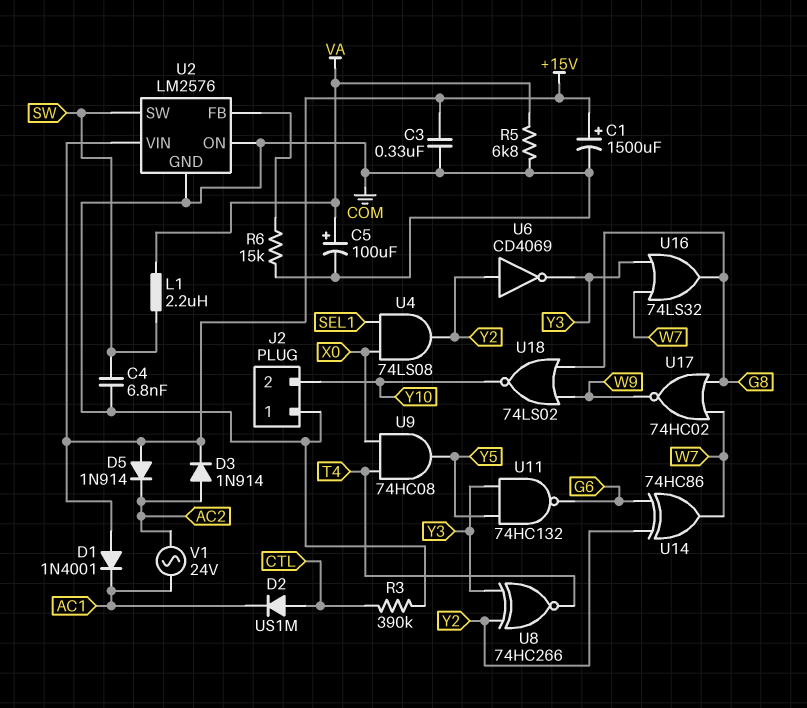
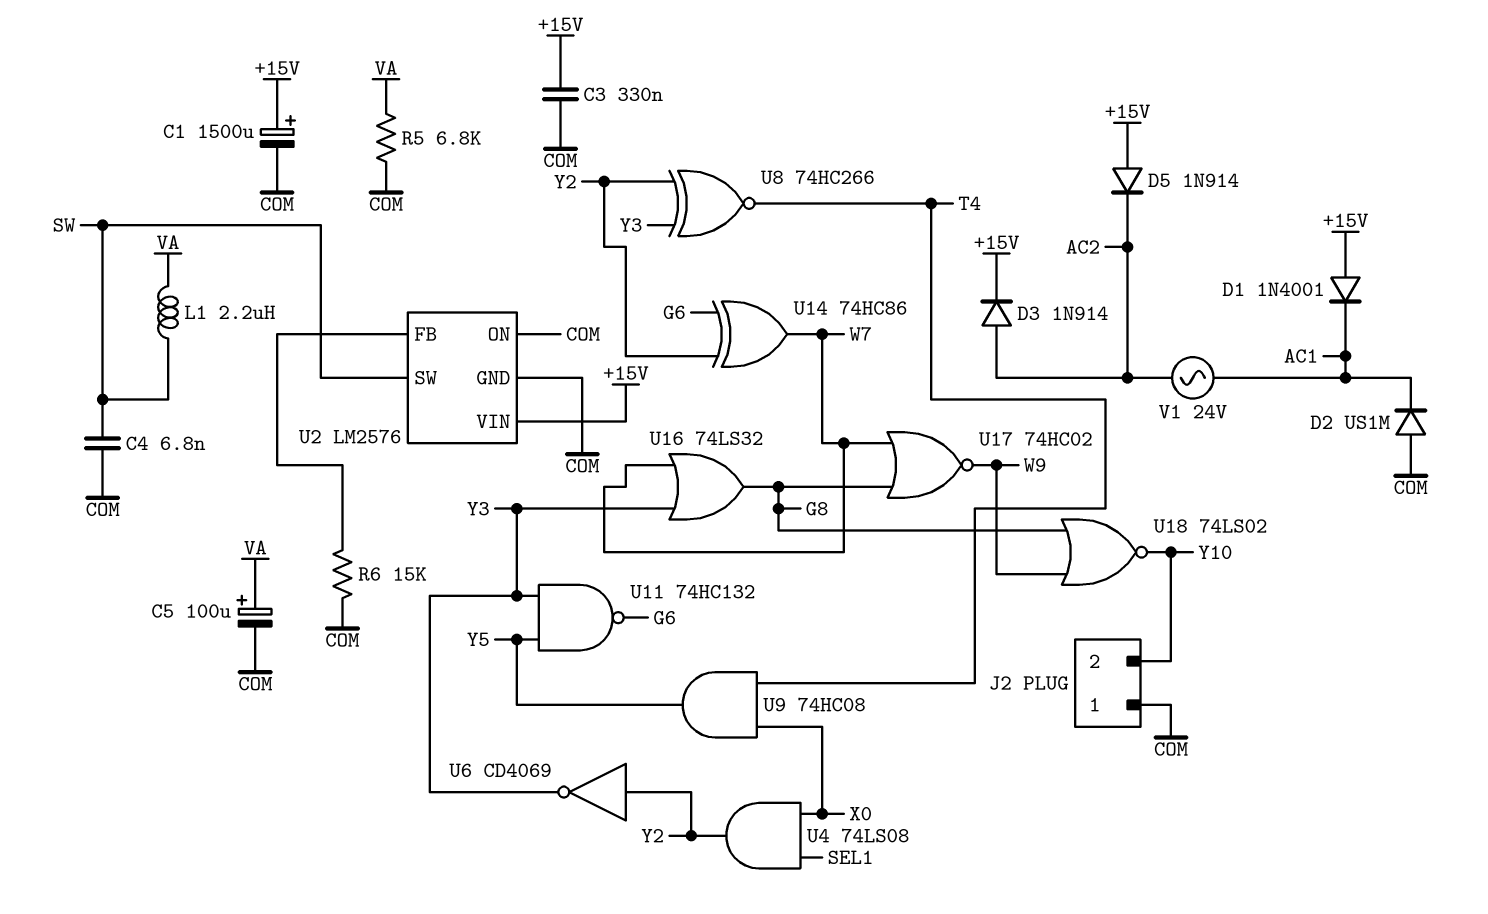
D2: diode US1M (A CTL, K AC1) -> diode US1M (A COM, K AC1)
R3: 390k (COM, CTL) -> none

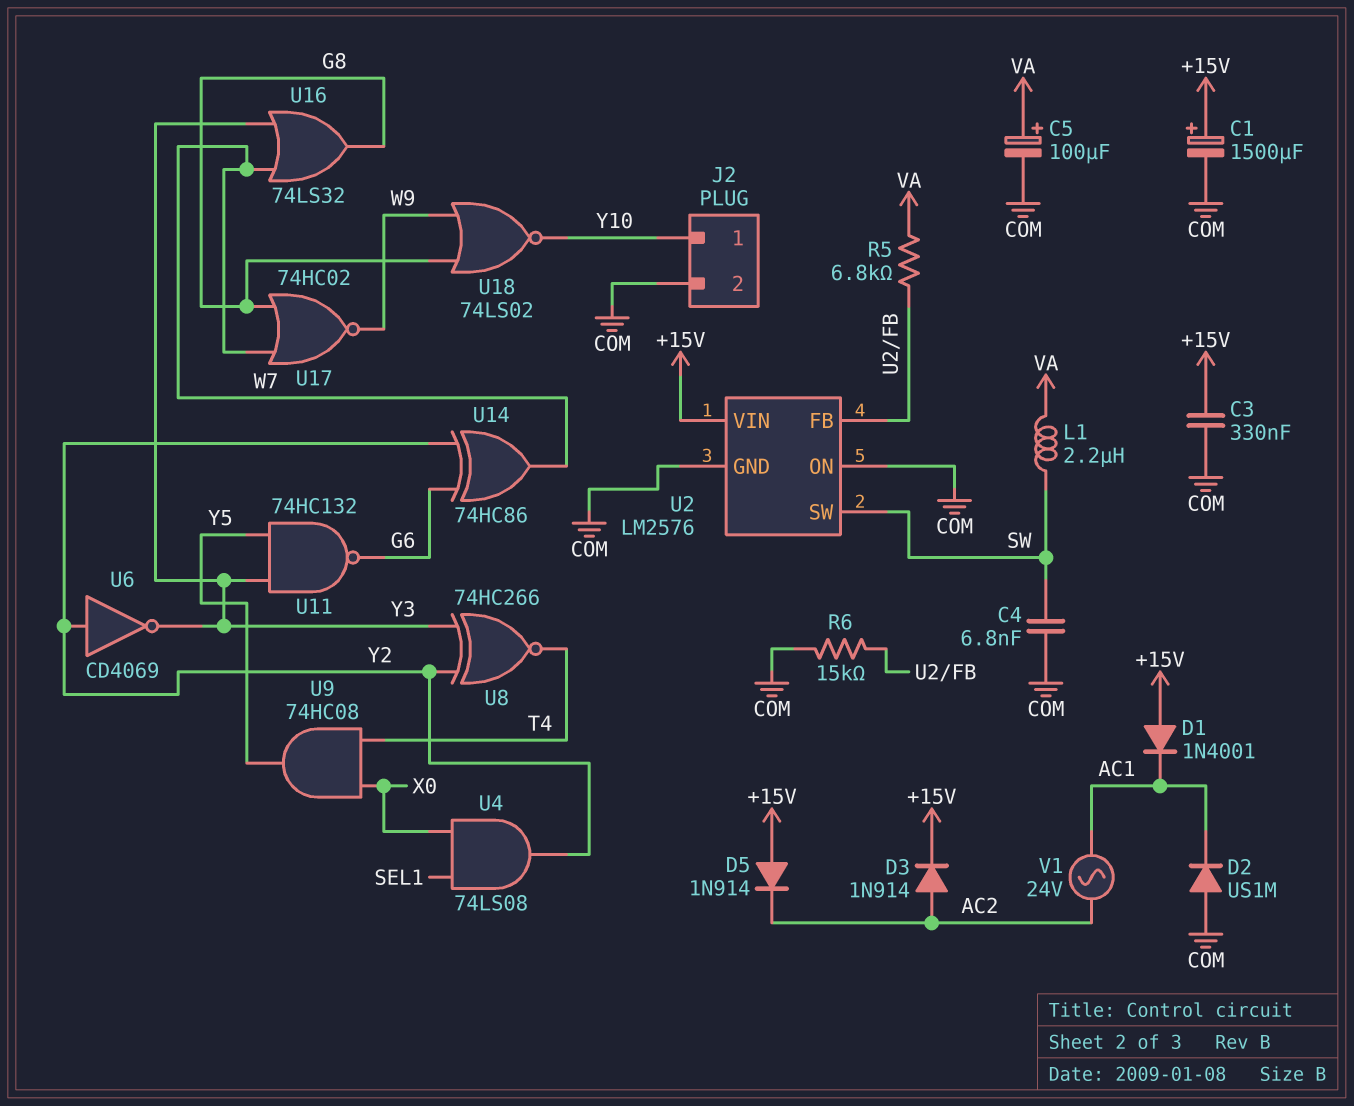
J2 pin 1: COM -> Y10
J2 pin 2: Y10 -> COM
R5: 6.8k (COM, VA) -> 6.8k (U2/FB, VA)

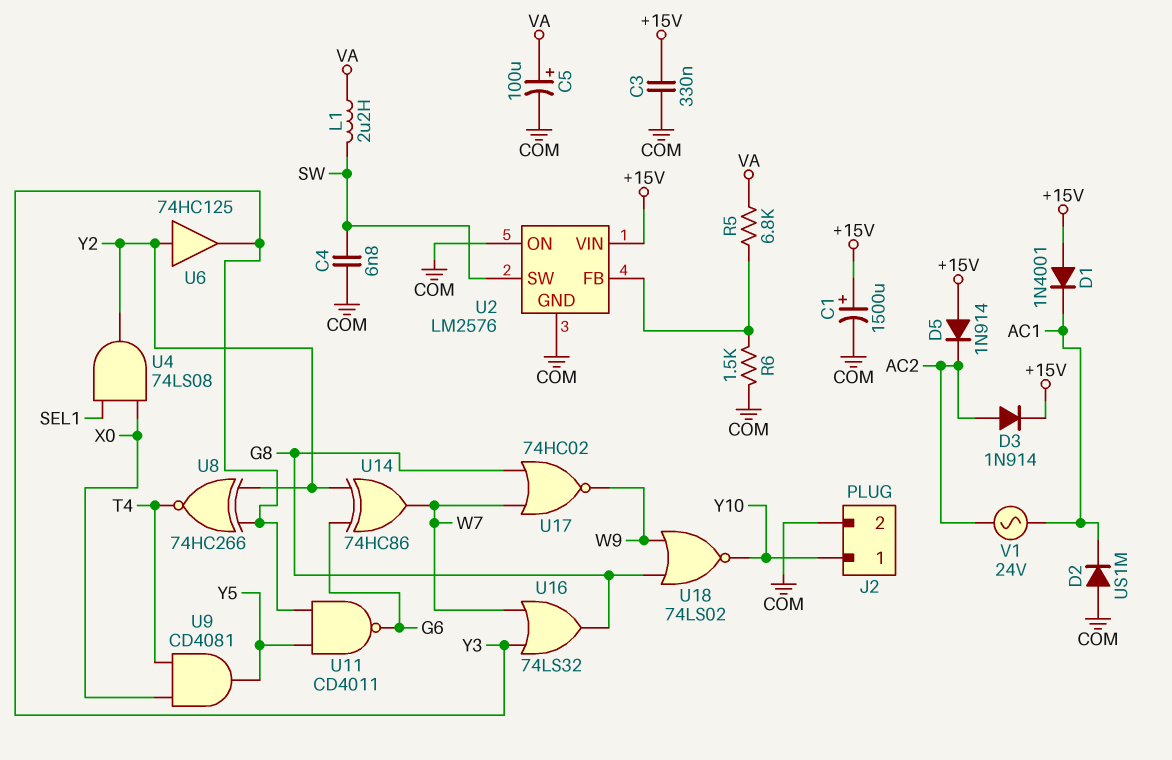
R6: 15k (COM, U2/FB) -> 1.5k (COM, U2/FB)
U6: NOT CD4069 (in Y2, out Y3) -> buffer 74HC125 (in Y2, out Y3)
U9: AND 74HC08 (in T4, in X0, out Y5) -> AND CD4081 (in T4, in X0, out Y5)
U11: NAND 74HC132 (in Y3, in Y5, out G6) -> NAND CD4011 (in Y3, in Y5, out G6)

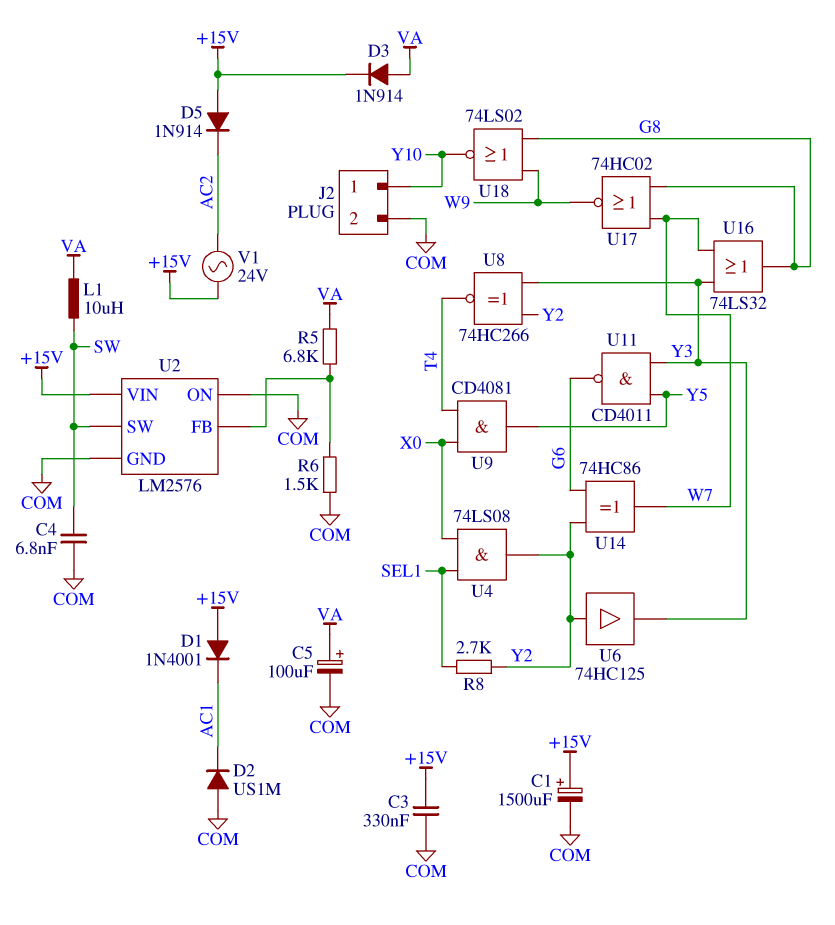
D3: diode 1N914 (A AC2, K +15V) -> diode 1N914 (A VA, K +15V)
L1: 2.2uH (SW, VA) -> 10uH (SW, VA)
R8: none -> 2.7k (SEL1, Y2)
V1: AC 24V (AC1, AC2) -> AC 24V (+15V, AC2)

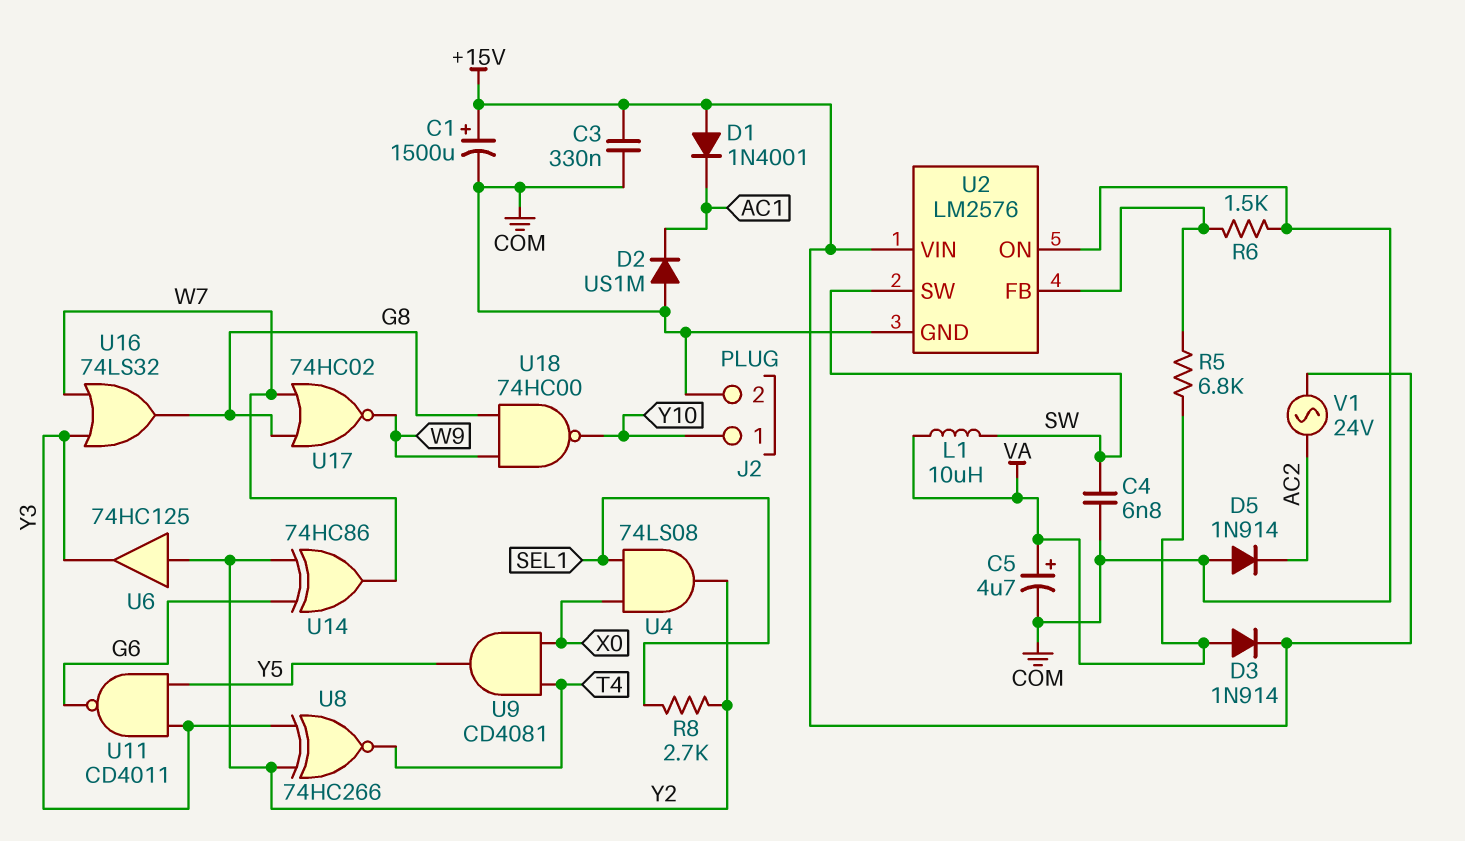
C5: 100uF (plus VA, minus COM) -> 4.7uF (plus VA, minus COM)
D5: diode 1N914 (A +15V, K AC2) -> diode 1N914 (A COM, K AC2)
U18: NOR 74LS02 (in G8, in W9, out Y10) -> NAND 74HC00 (in G8, in W9, out Y10)

